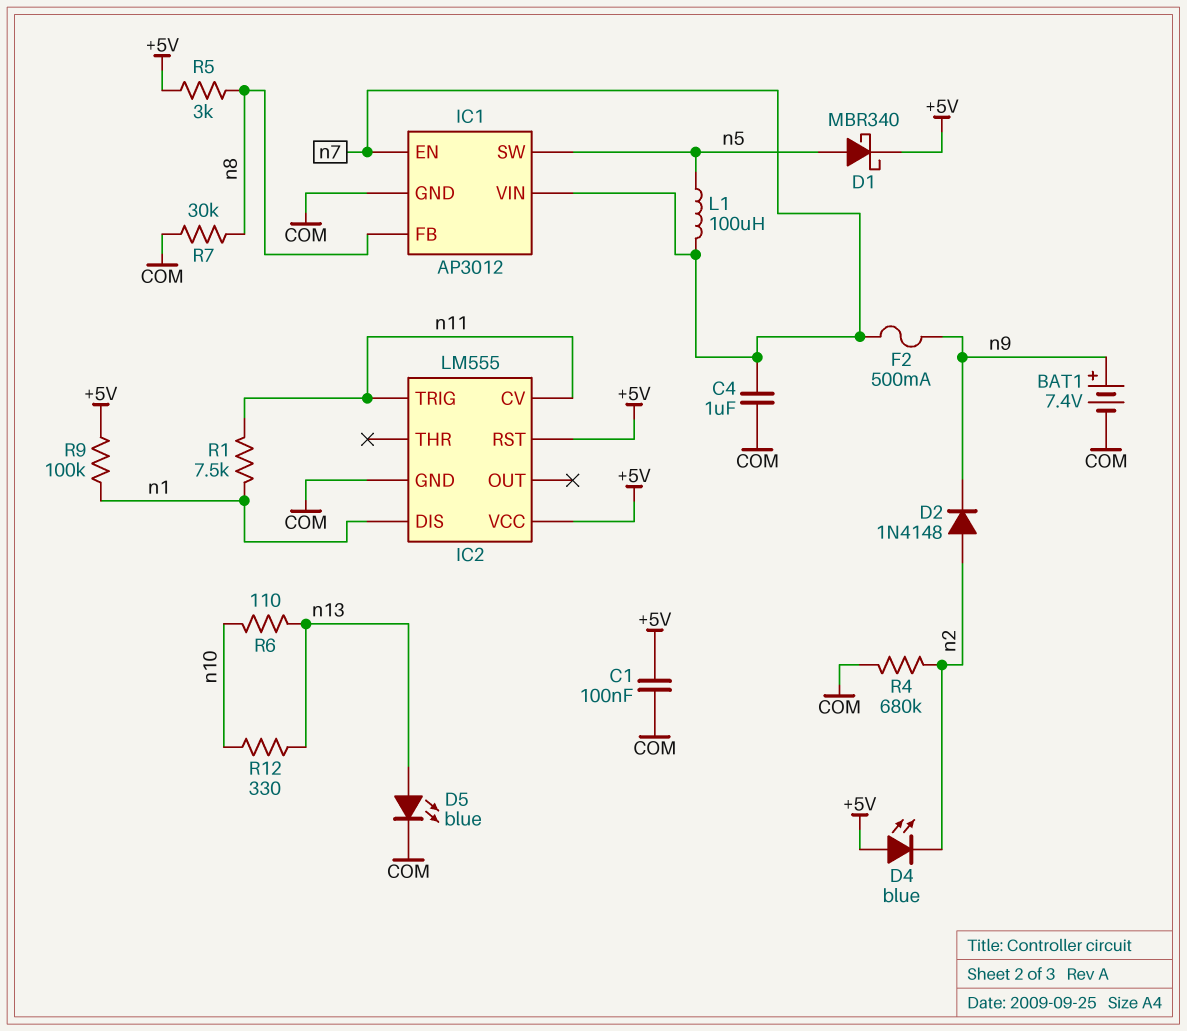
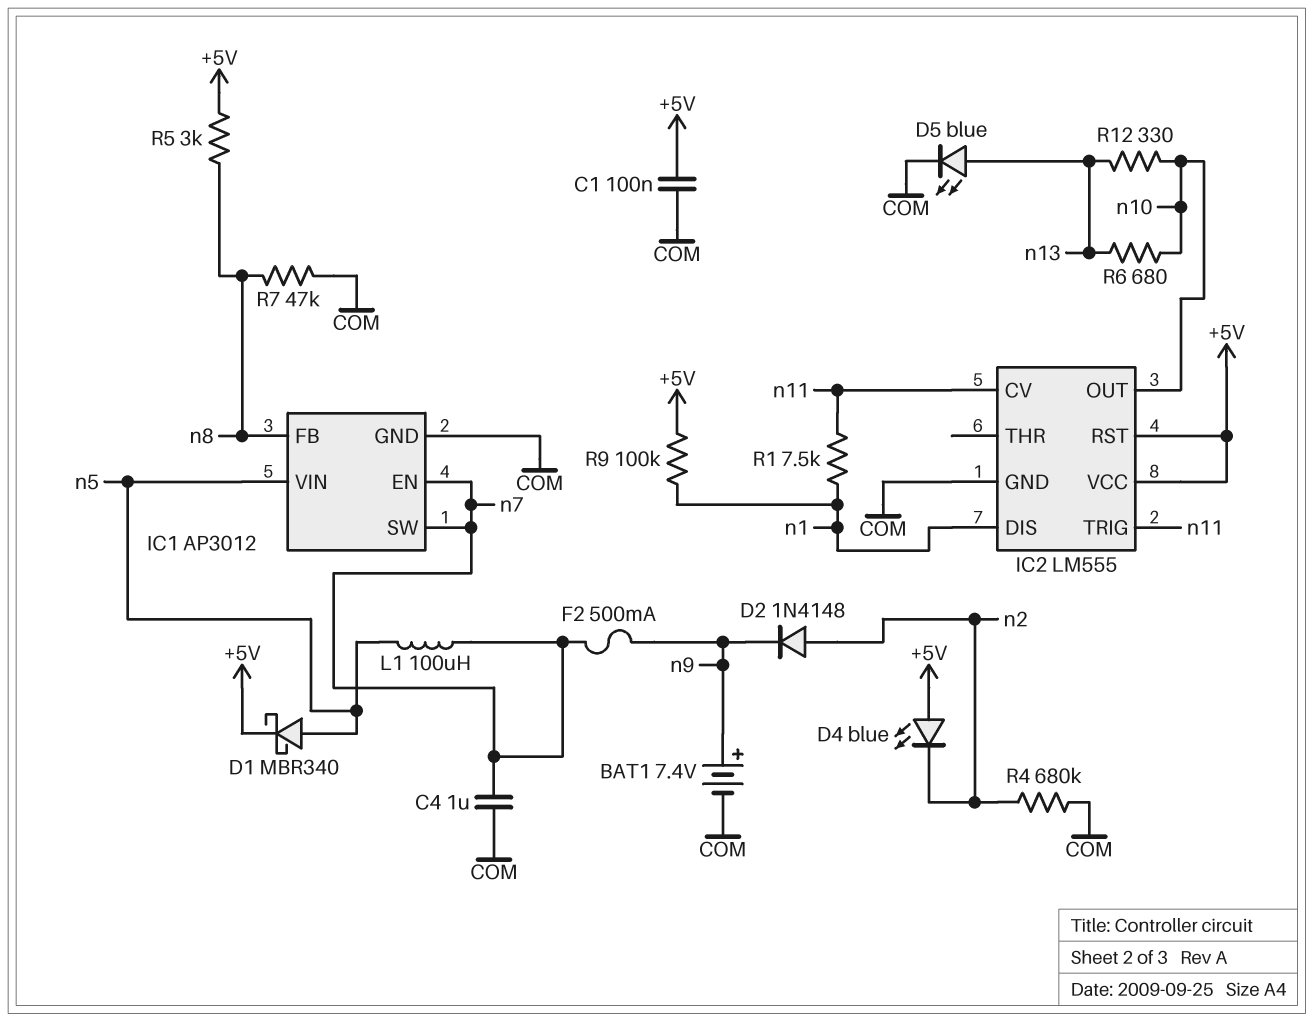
IC1 pin SW: n5 -> n7
IC1 pin VIN: n7 -> n5
IC2 pin OUT: none -> n10
R6: 110 (n10, n13) -> 680 (n10, n13)
R7: 30k (COM, n8) -> 47k (COM, n8)

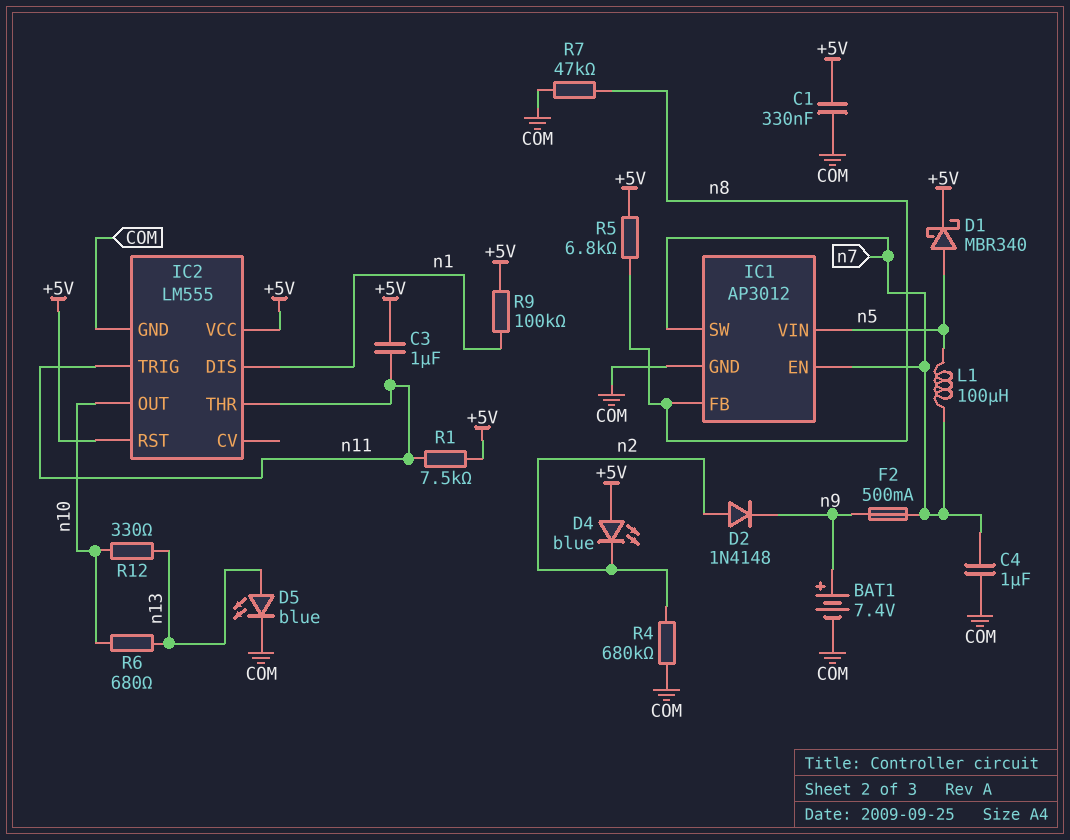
C1: 100nF (+5V, COM) -> 330nF (+5V, COM)
C3: none -> 1uF (+5V, n11)
IC2 pin CV: n11 -> none
IC2 pin THR: none -> n11
R1: 7.5k (n1, n11) -> 7.5k (+5V, n11)
R5: 3k (+5V, n8) -> 6.8k (+5V, n8)

